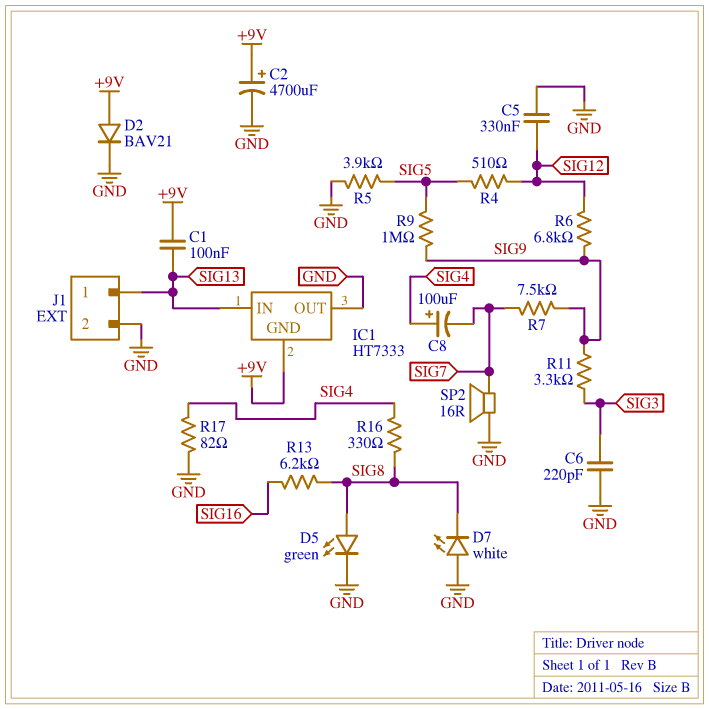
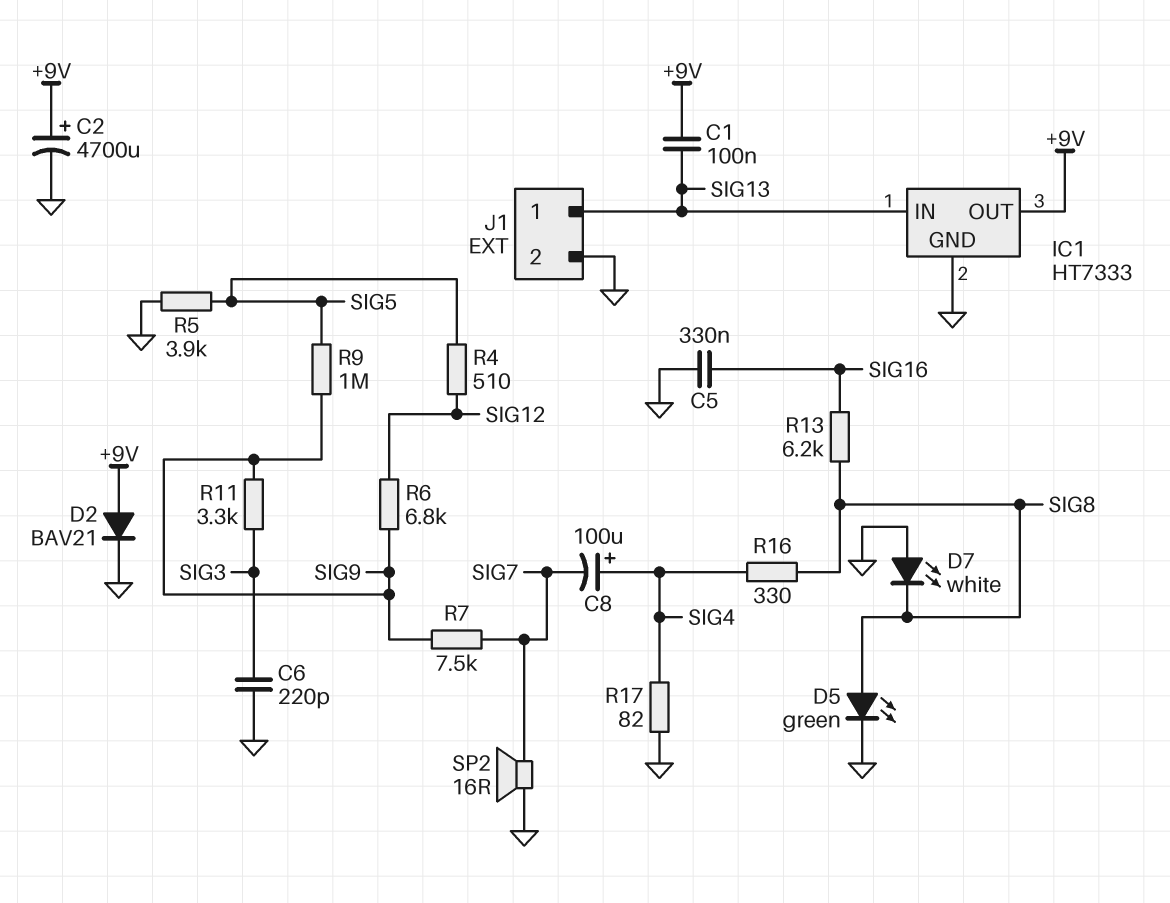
C5: 330nF (GND, SIG12) -> 330nF (GND, SIG16)
IC1 pin GND: +9V -> GND
IC1 pin OUT: GND -> +9V

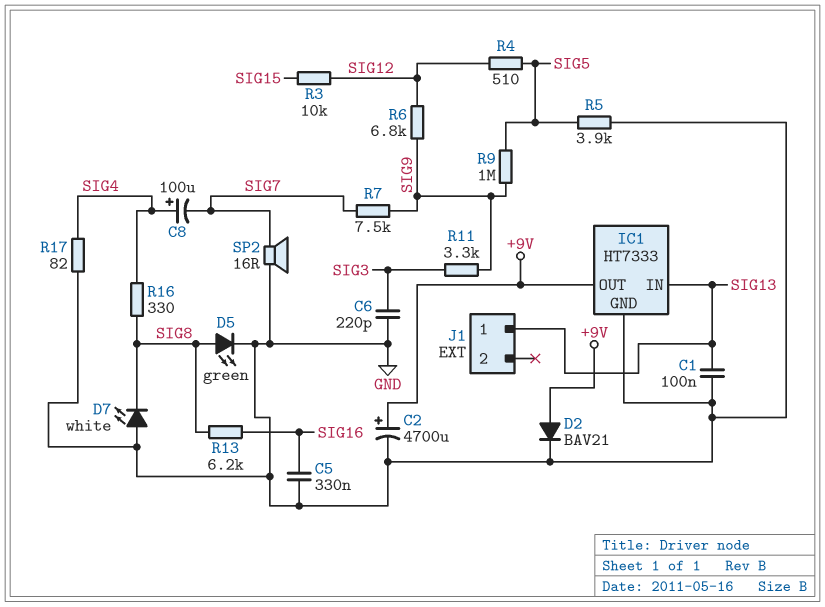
C1: 100nF (+9V, SIG13) -> 100nF (GND, SIG13)
J1 pin 2: GND -> none
R3: none -> 10k (SIG12, SIG15)

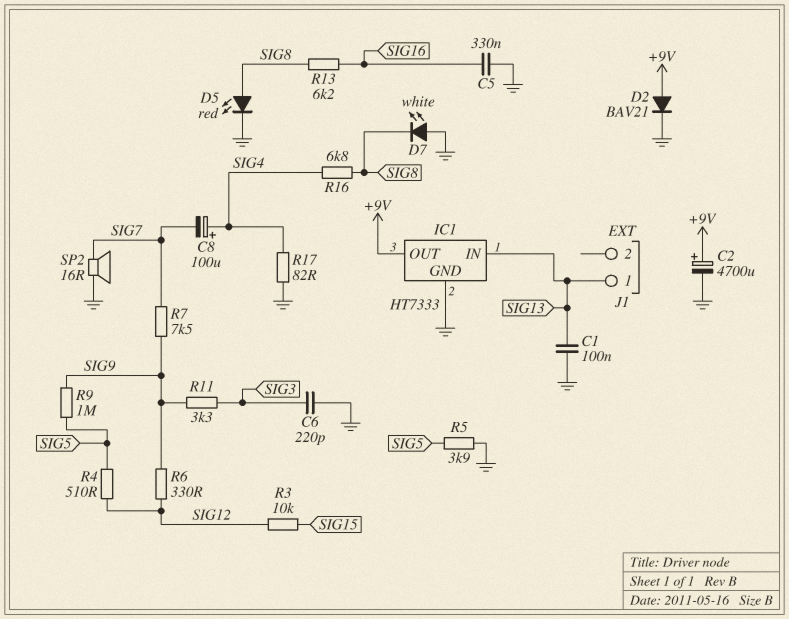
D5: LED green (A SIG8, K GND) -> LED red (A SIG8, K GND)
R6: 6.8k (SIG9, SIG12) -> 330 (SIG9, SIG12)
R16: 330 (SIG4, SIG8) -> 6.8k (SIG4, SIG8)

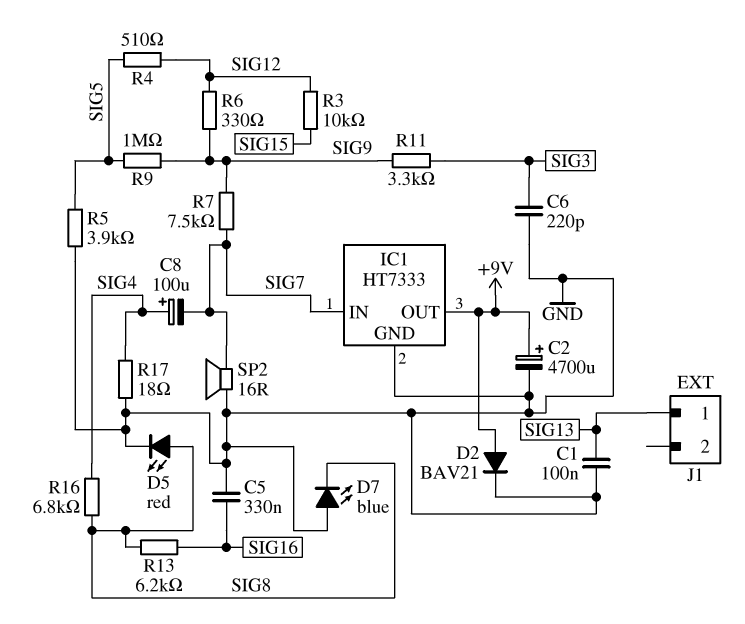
D7: LED white (A GND, K SIG8) -> LED blue (A GND, K SIG8)
IC1 pin IN: SIG13 -> SIG7
R17: 82 (GND, SIG4) -> 18 (GND, SIG4)

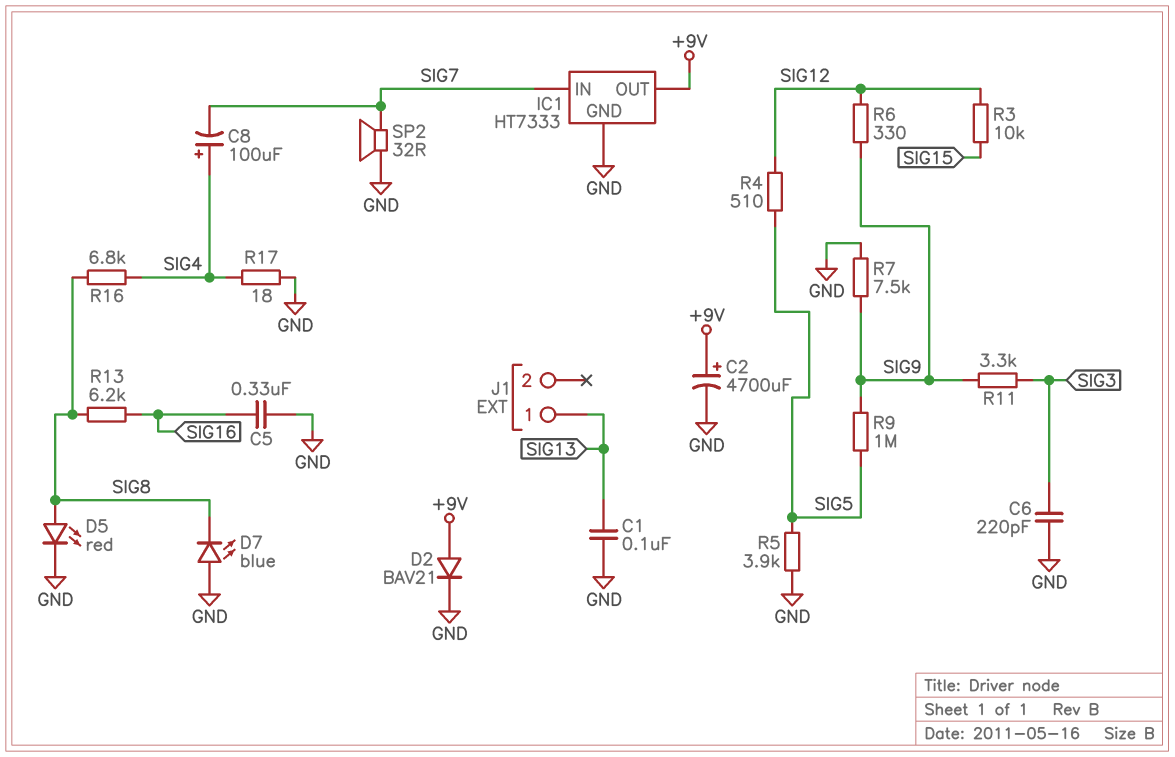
R7: 7.5k (SIG7, SIG9) -> 7.5k (GND, SIG9)
SP2: speaker 16R (GND, SIG7) -> speaker 32R (GND, SIG7)

